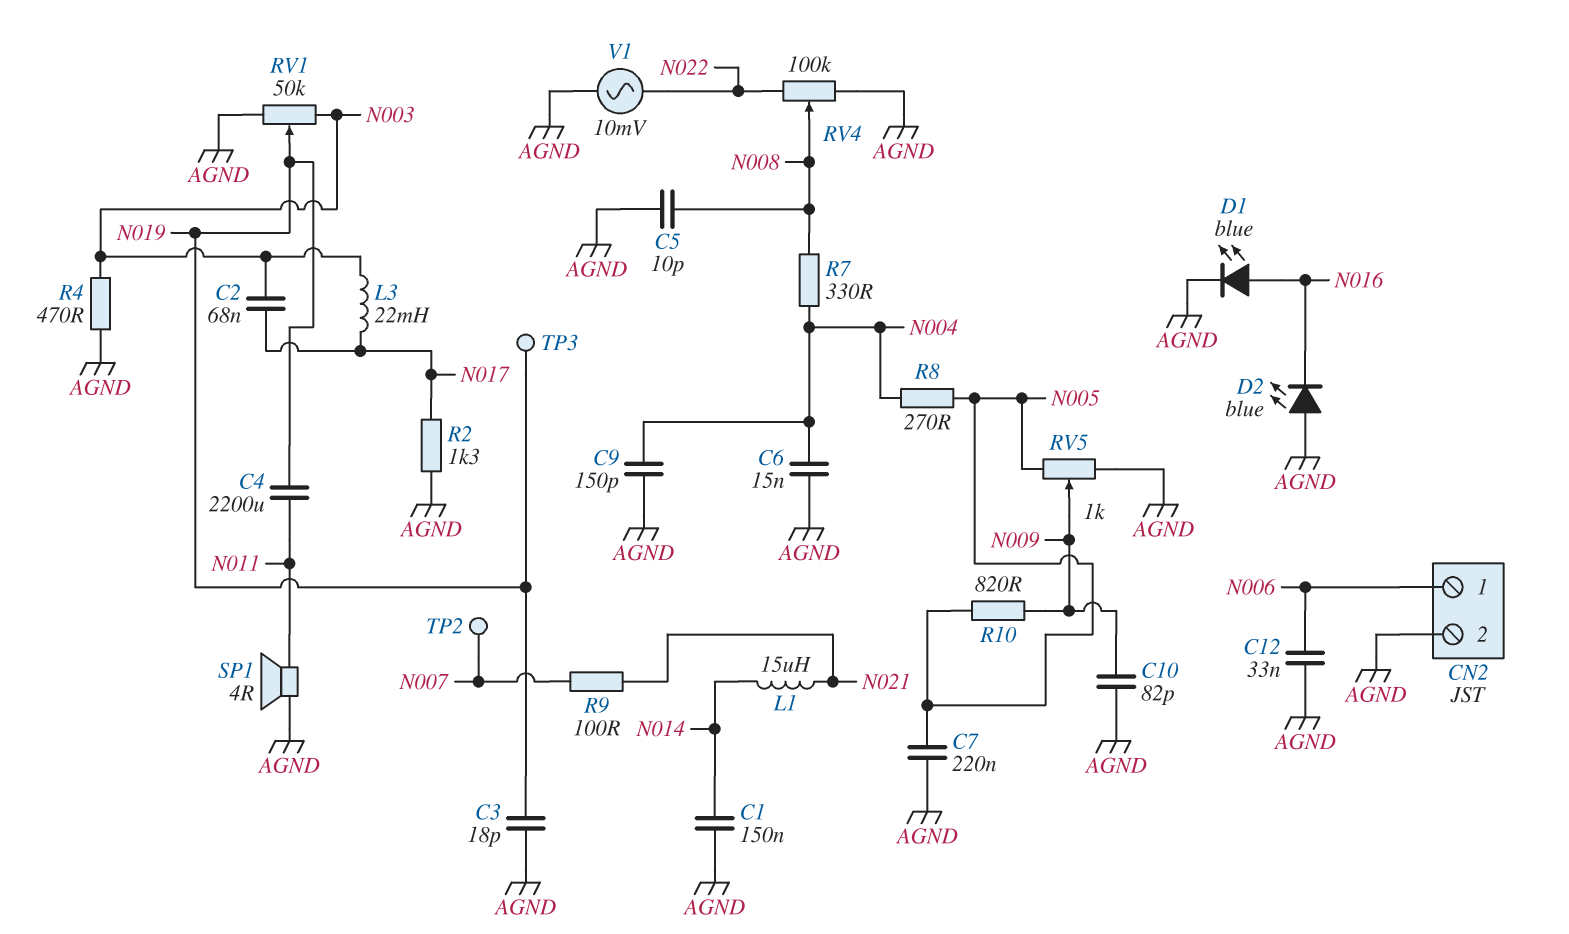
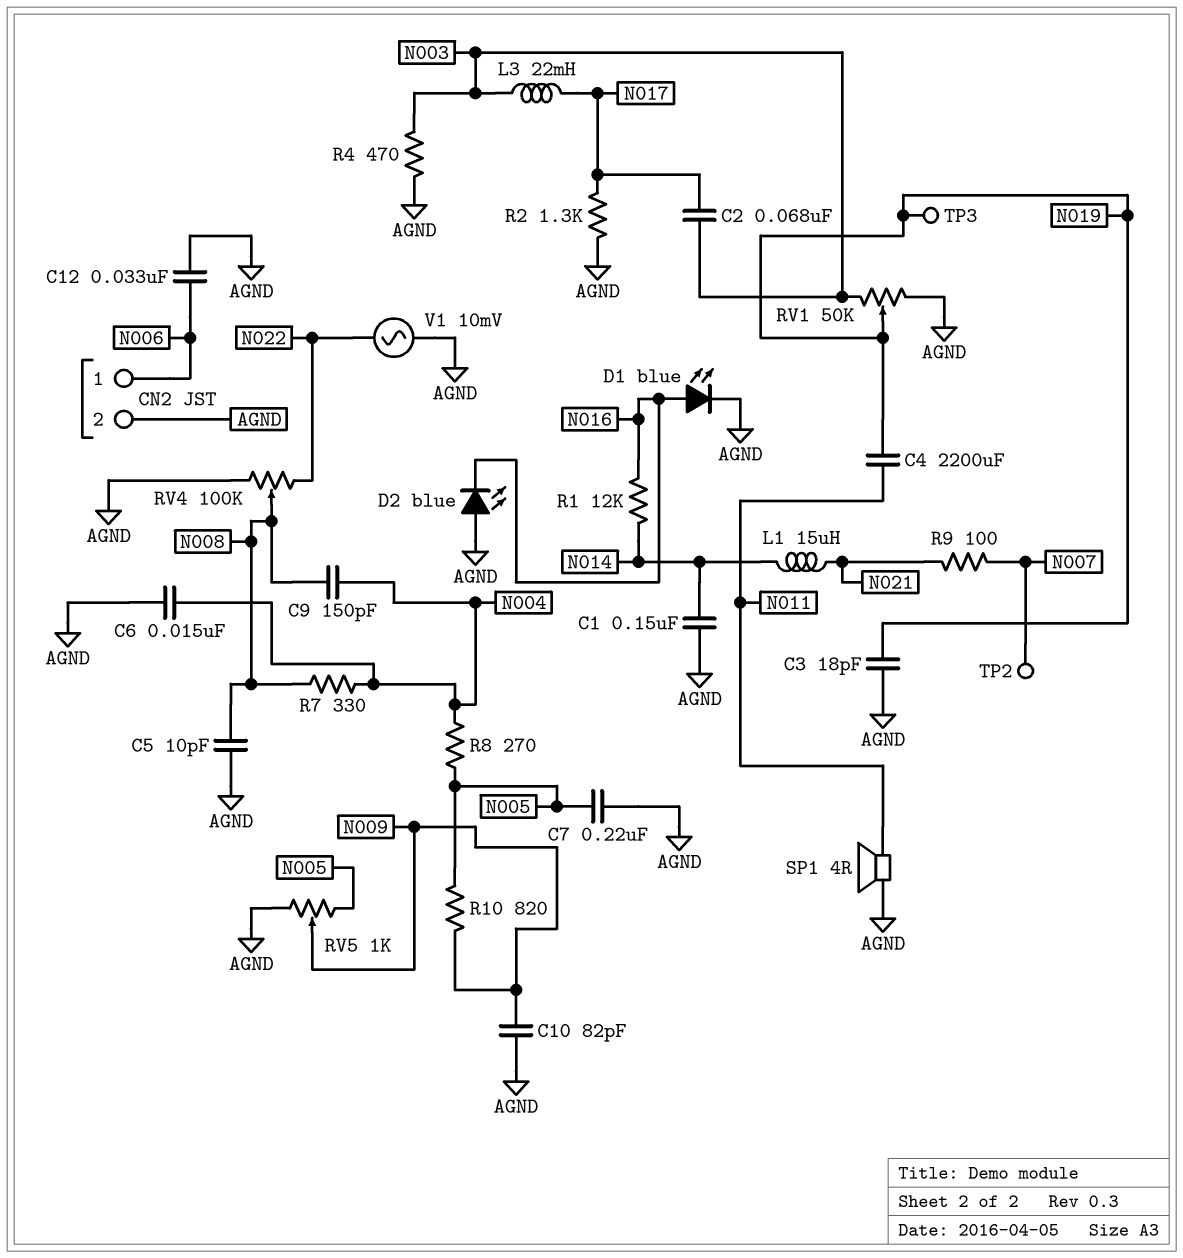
C9: 150pF (AGND, N004) -> 150pF (N004, N008)
R1: none -> 12k (N014, N016)

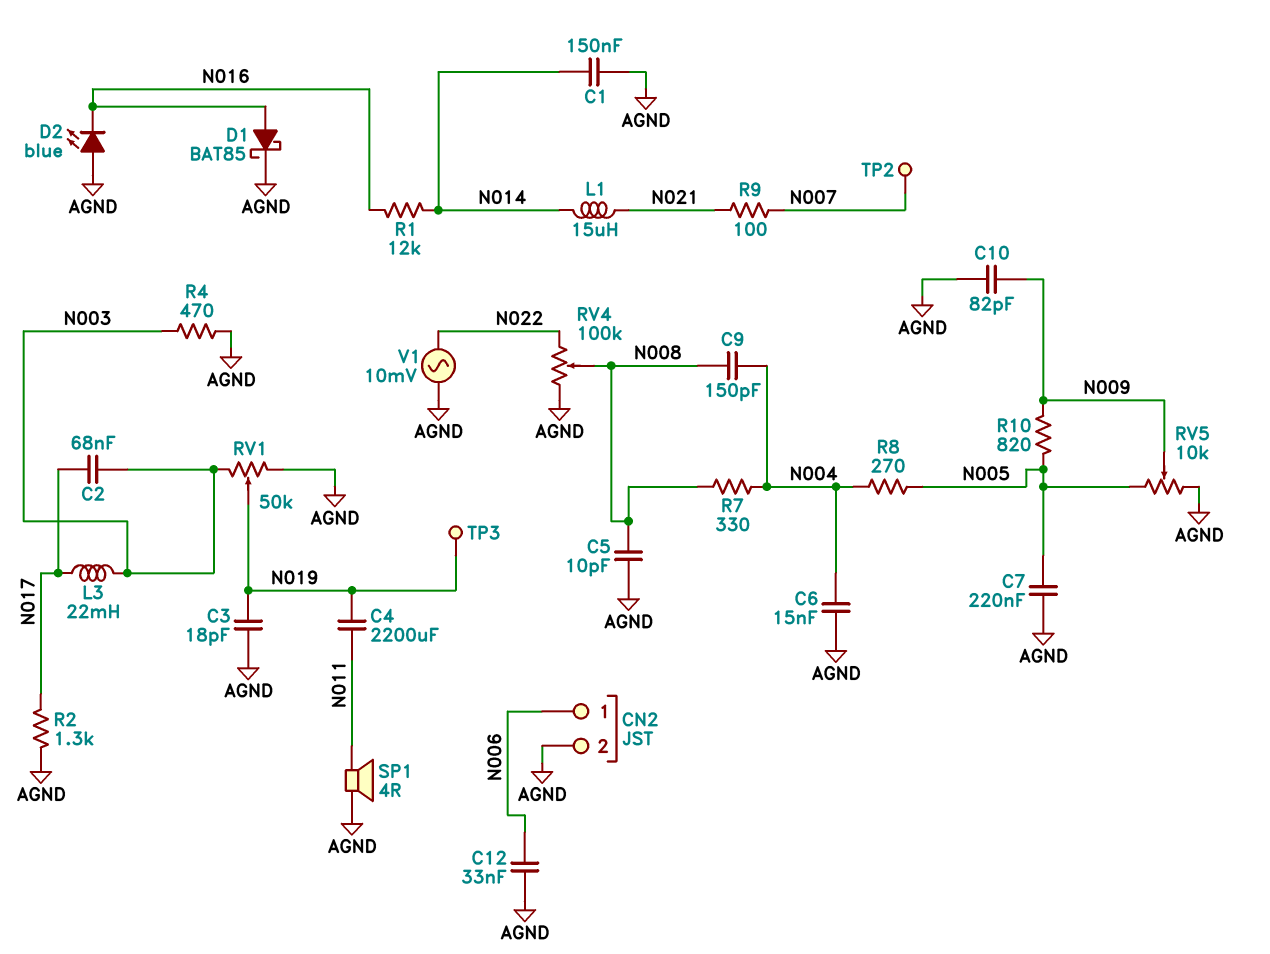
D1: LED blue (A N016, K AGND) -> schottky BAT85 (A N016, K AGND)
RV5: 1k (AGND, N005, wiper N009) -> 10k (AGND, N005, wiper N009)

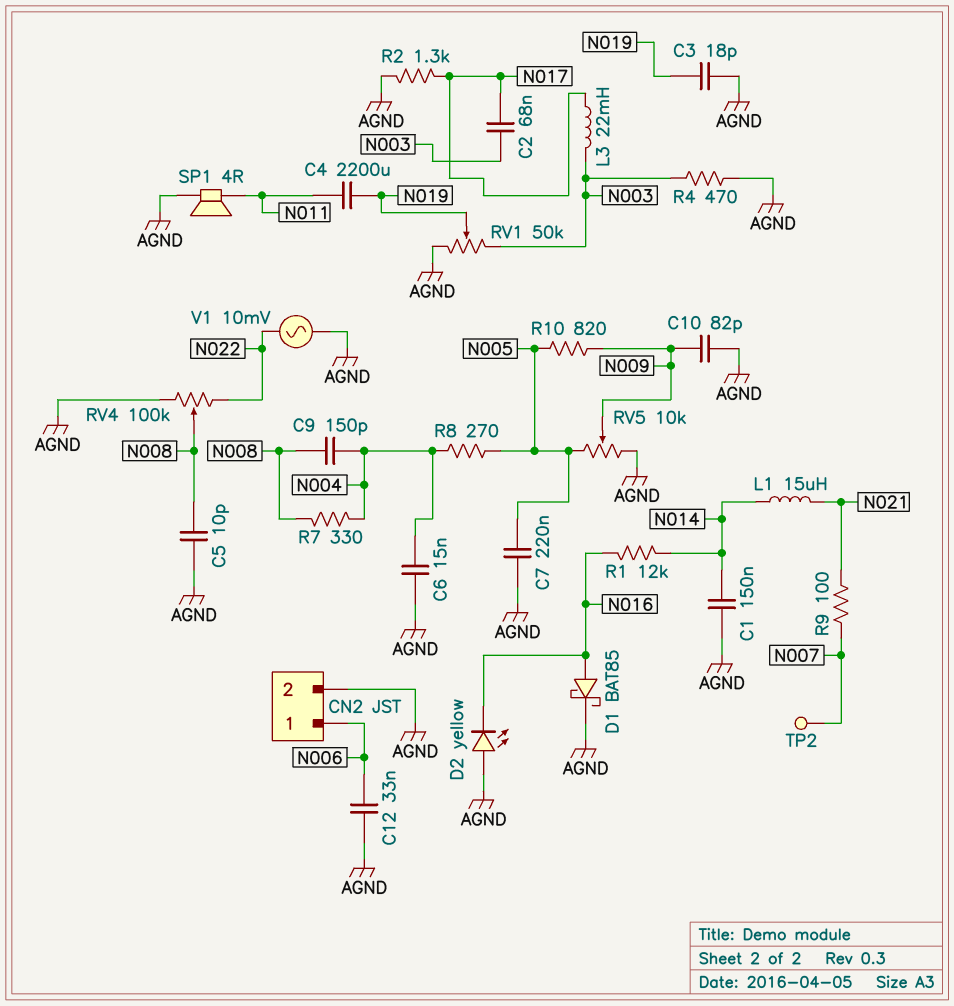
D2: LED blue (A AGND, K N016) -> LED yellow (A AGND, K N016)
TP3: test point (N019) -> none

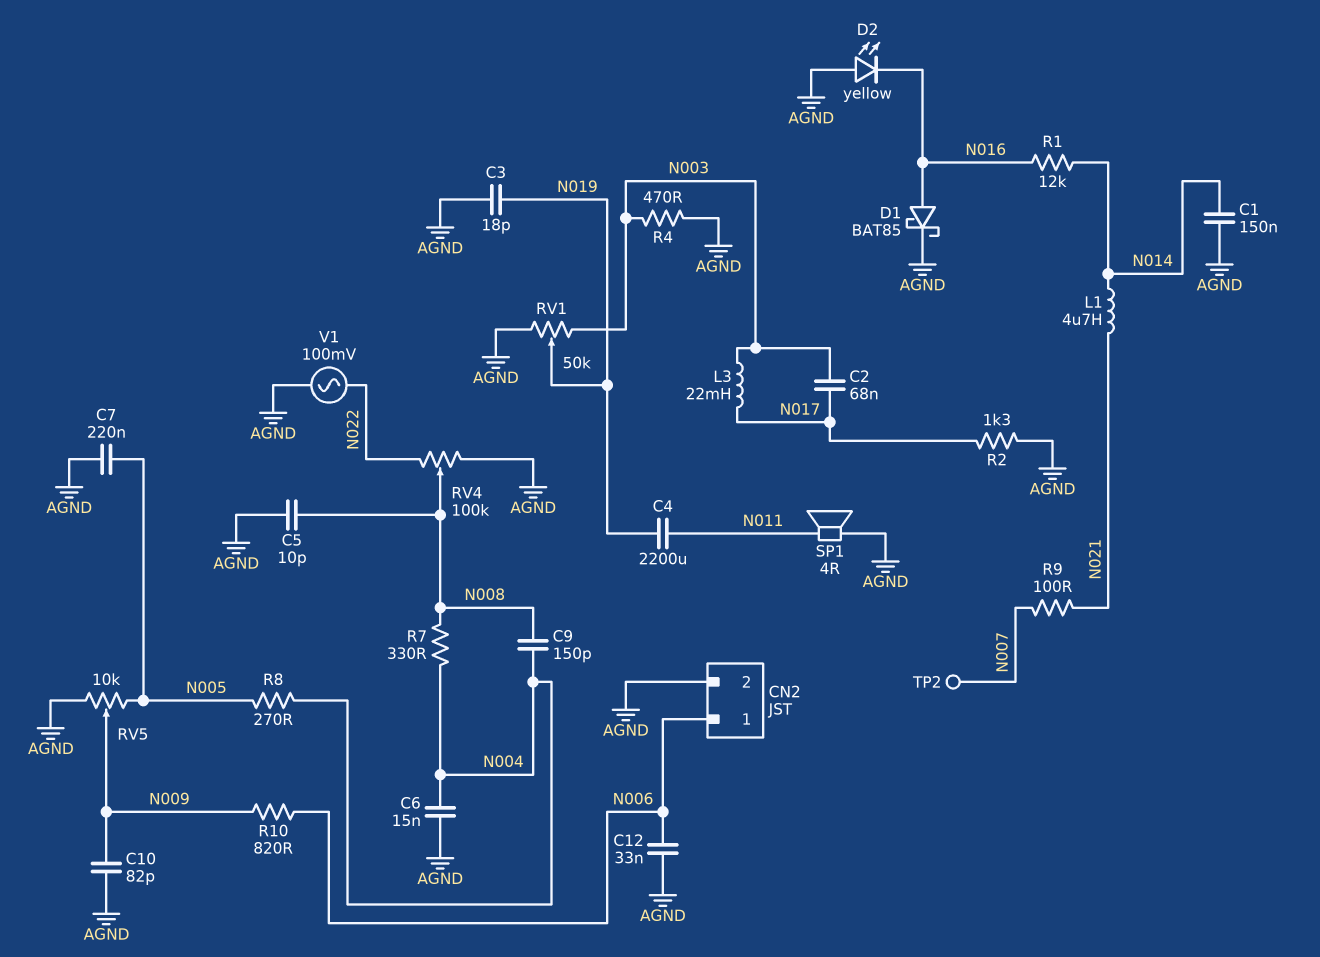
L1: 15uH (N014, N021) -> 4.7uH (N014, N021)
R10: 820 (N005, N009) -> 820 (N006, N009)
V1: AC 10mV (AGND, N022) -> AC 100mV (AGND, N022)

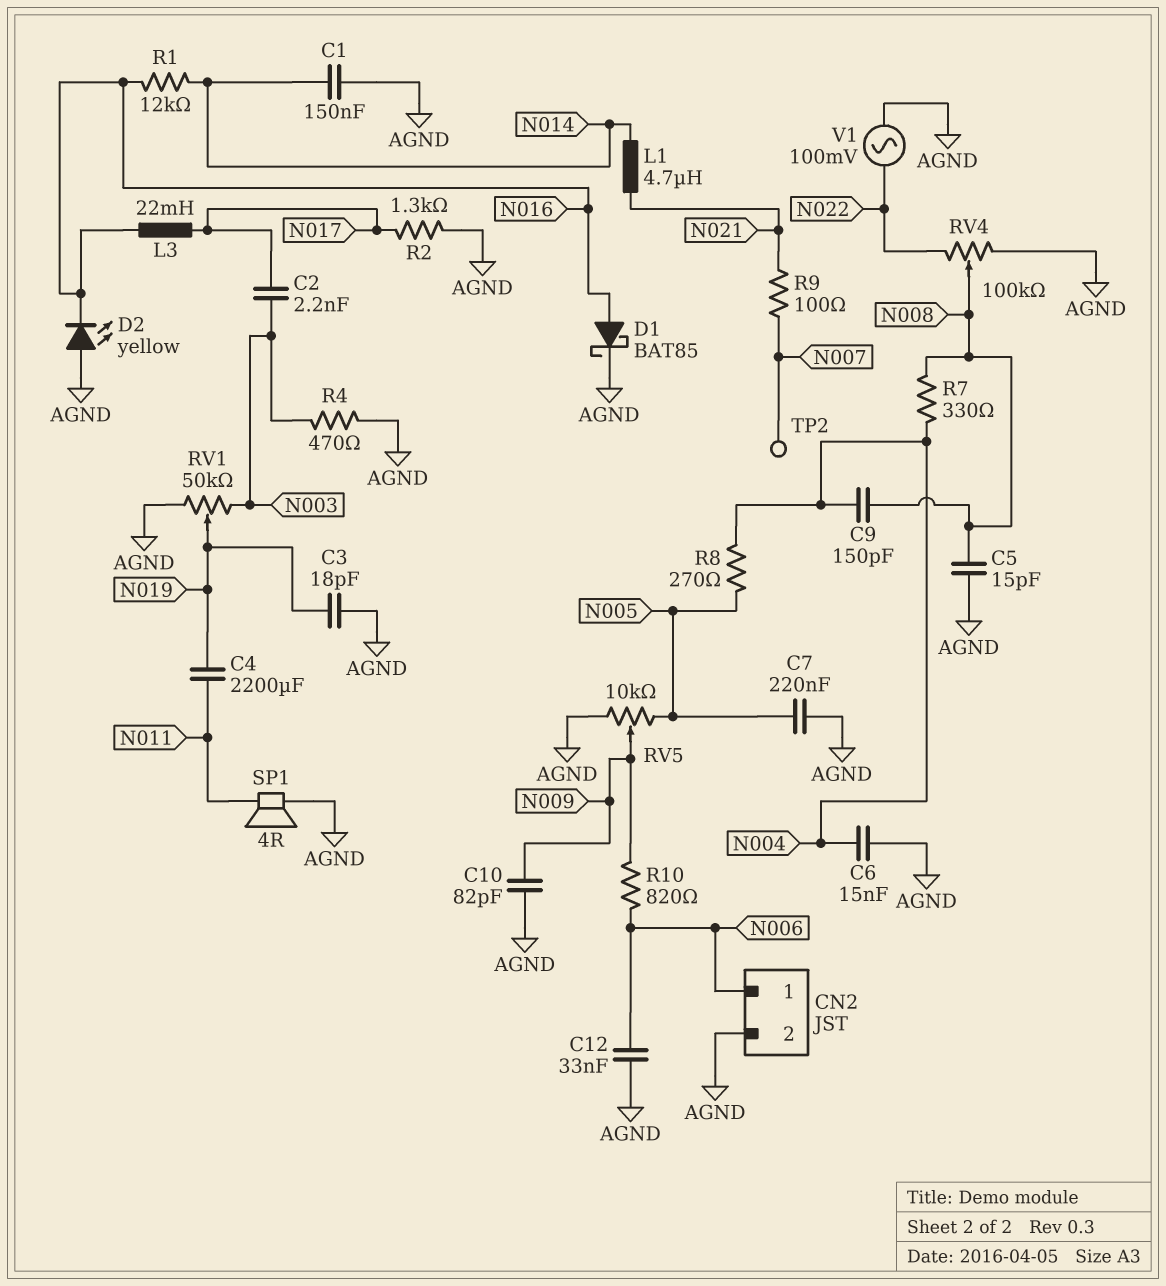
C2: 68nF (N003, N017) -> 2.2nF (N003, N017)
C5: 10pF (AGND, N008) -> 15pF (AGND, N008)
L3: 22mH (N003, N017) -> 22mH (N016, N017)

